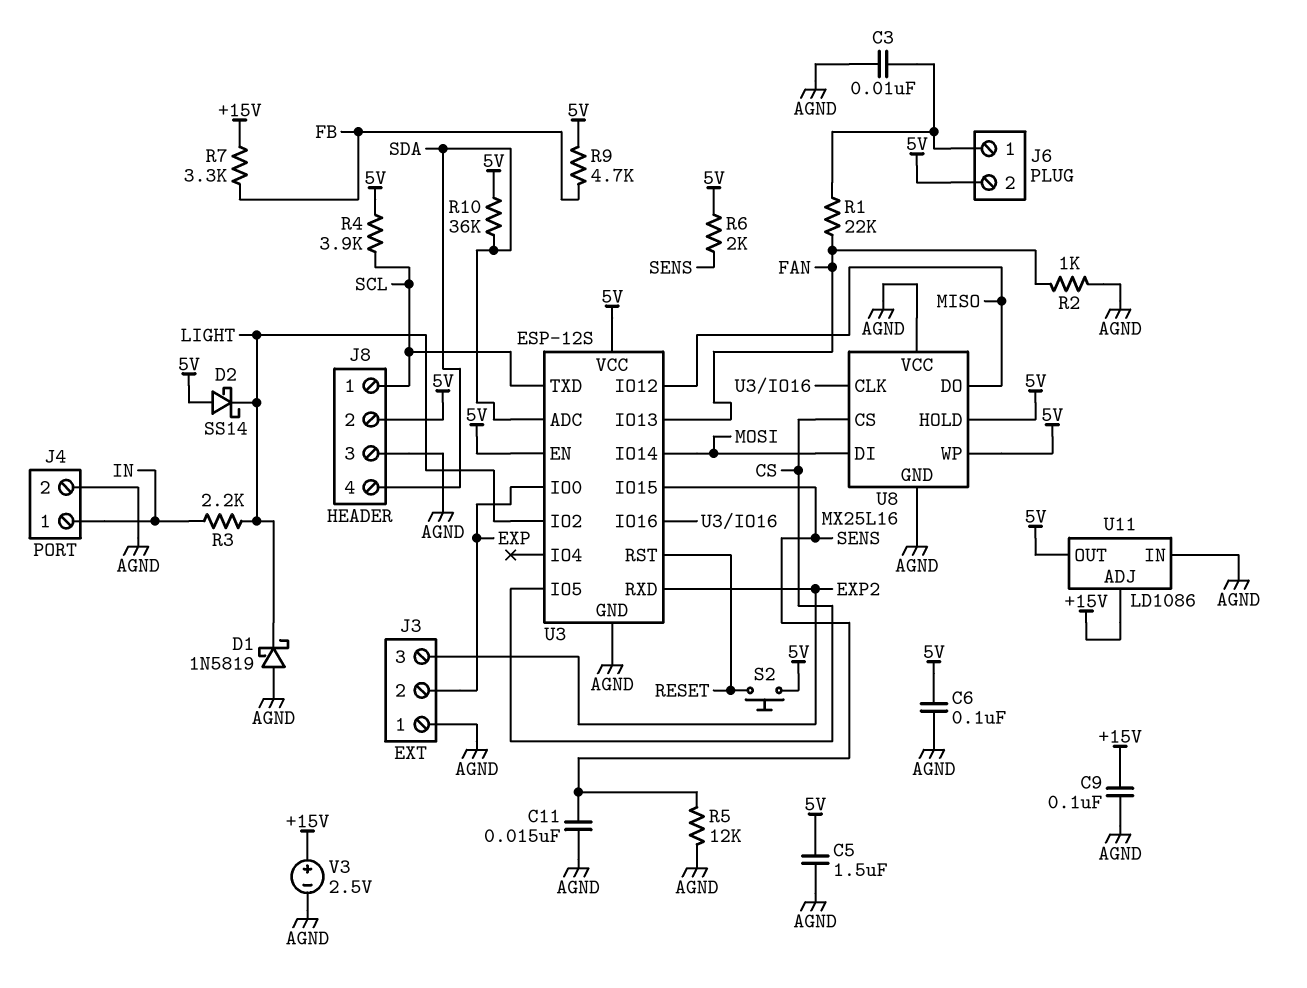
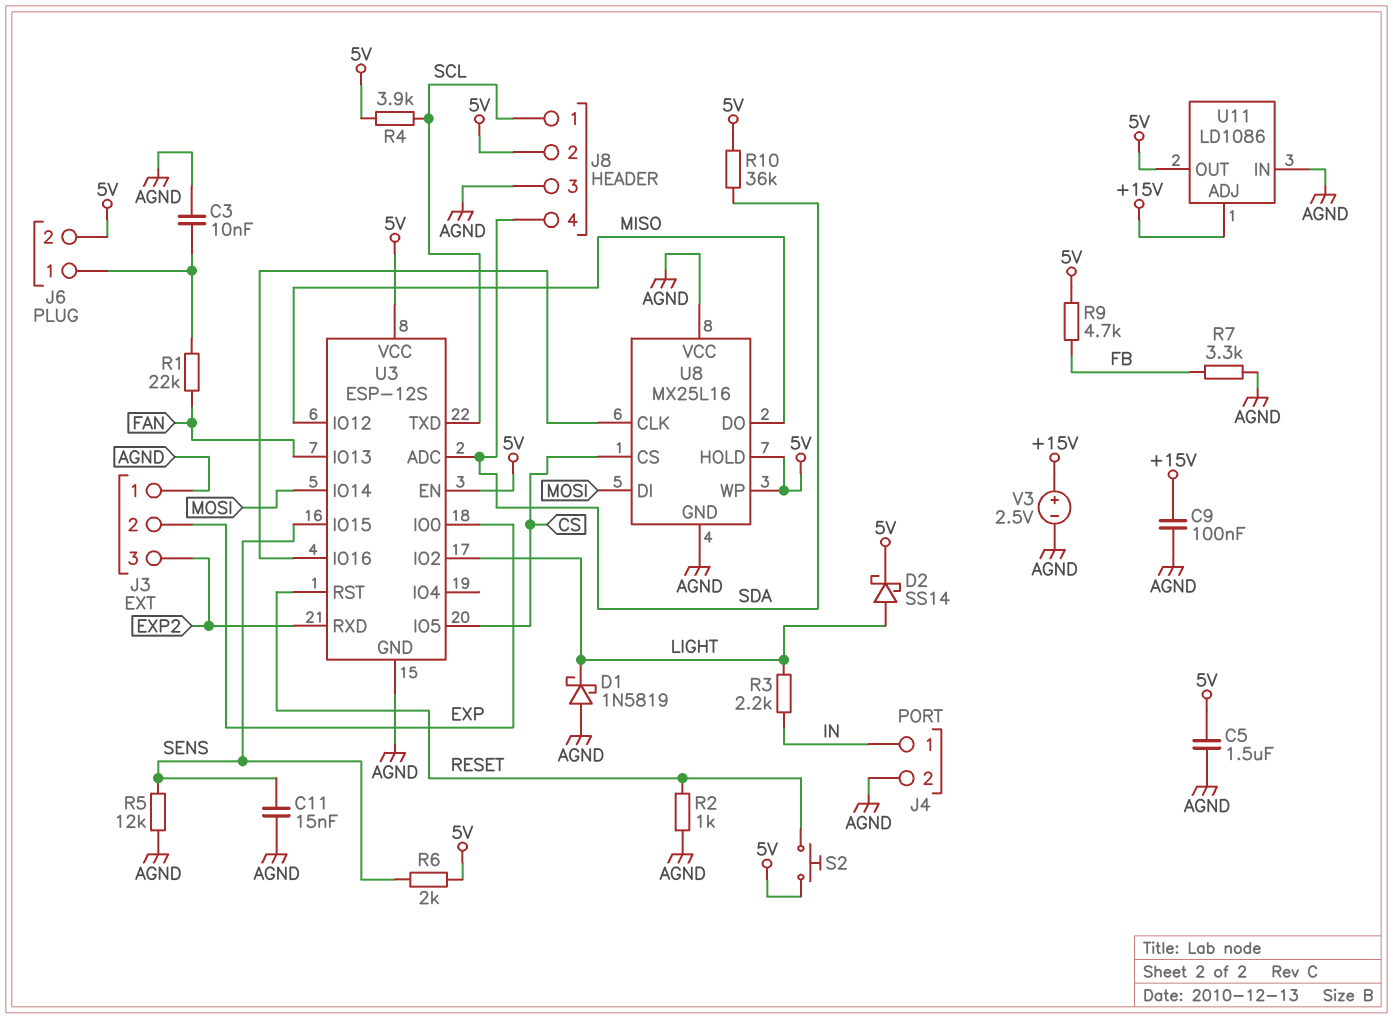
C6: 100nF (5V, AGND) -> none
D2: schottky SS14 (A 5V, K LIGHT) -> schottky SS14 (A LIGHT, K 5V)
R2: 1k (AGND, FAN) -> 1k (AGND, RESET)
R7: 3.3k (+15V, FB) -> 3.3k (AGND, FB)

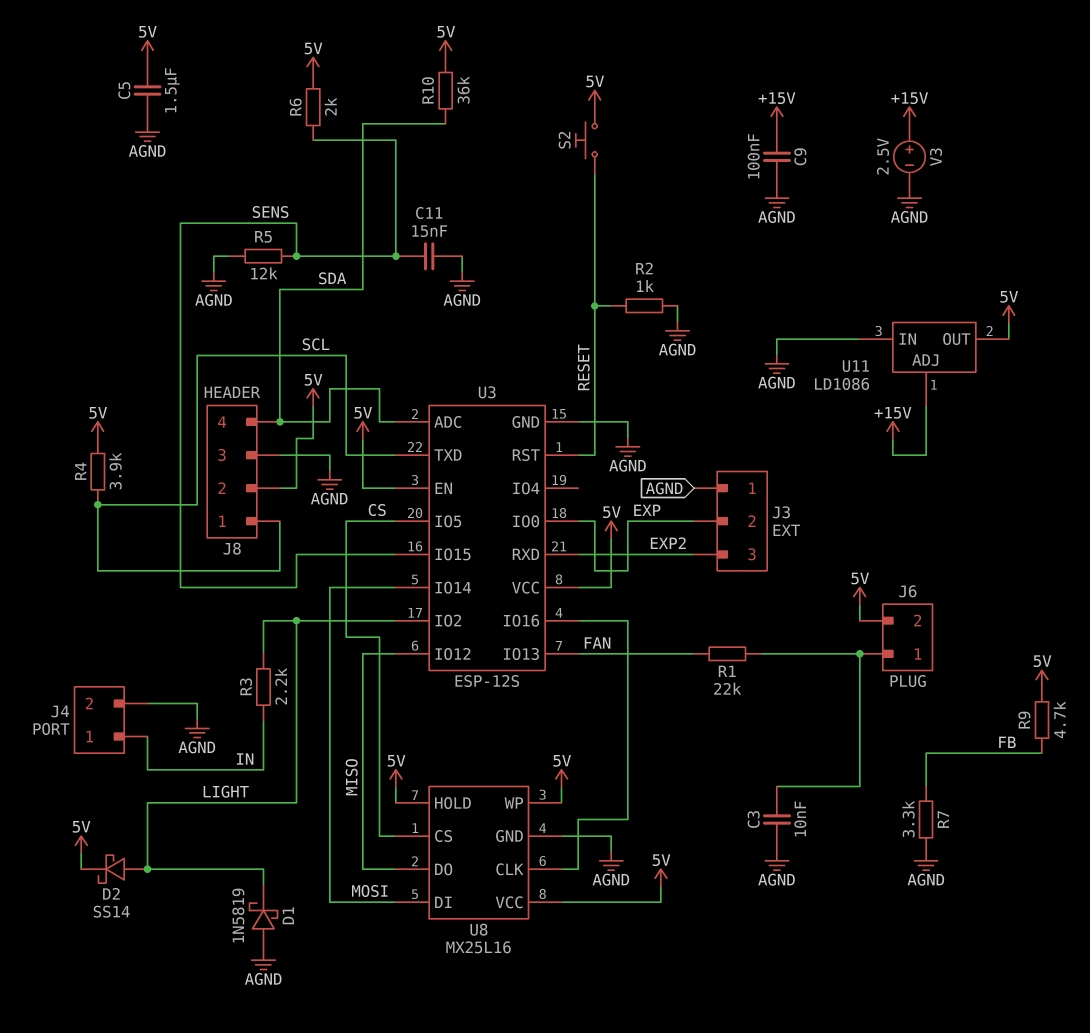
U8 pin VCC: AGND -> 5V

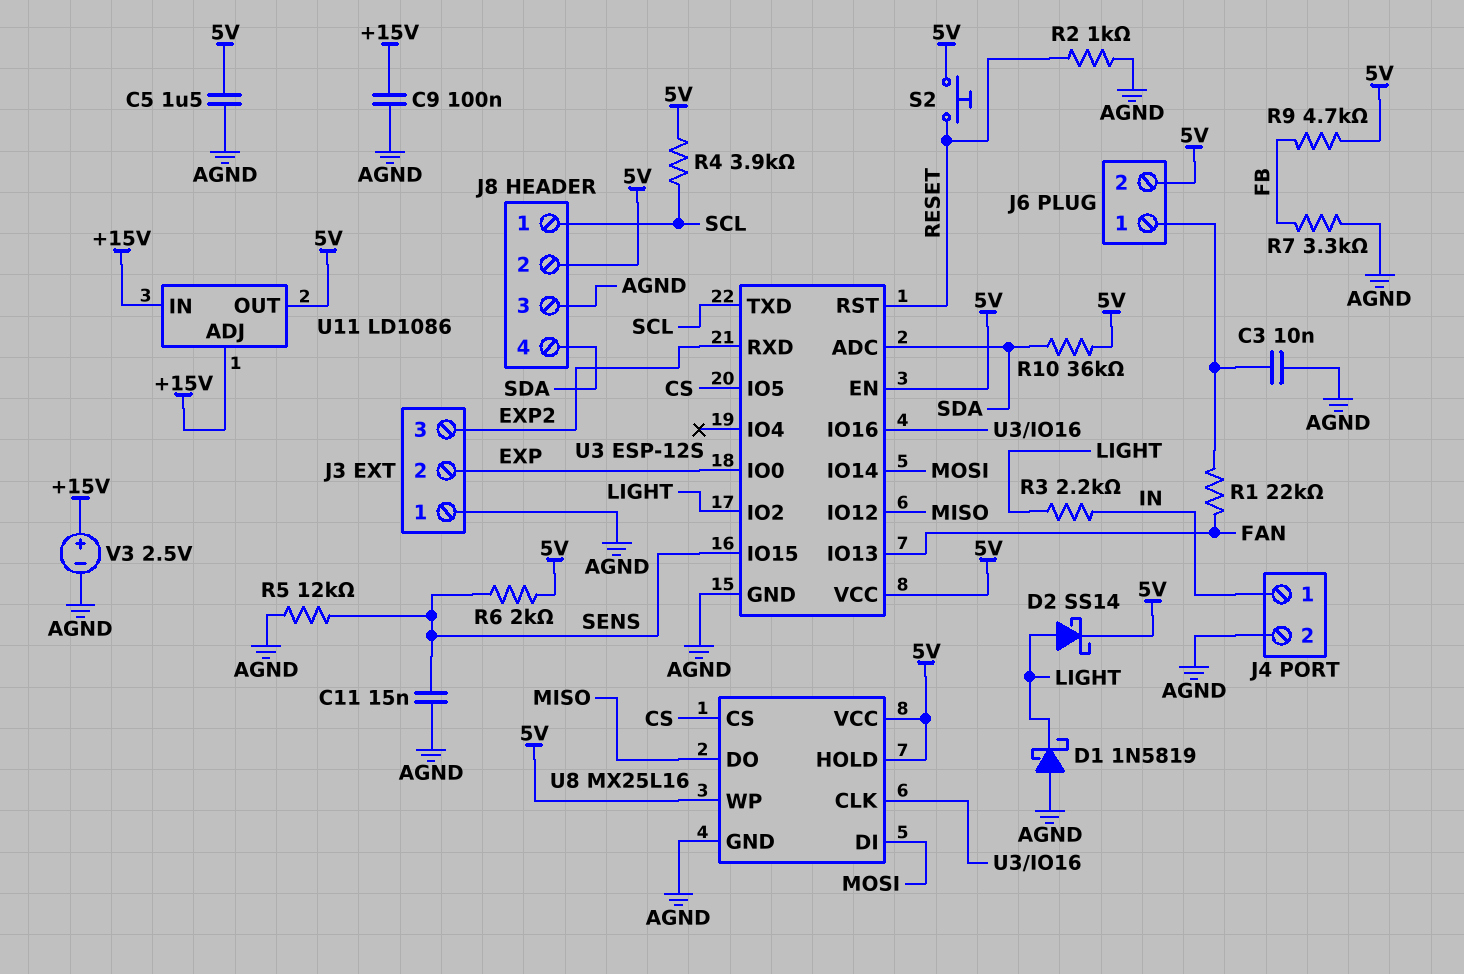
U11 pin IN: AGND -> +15V

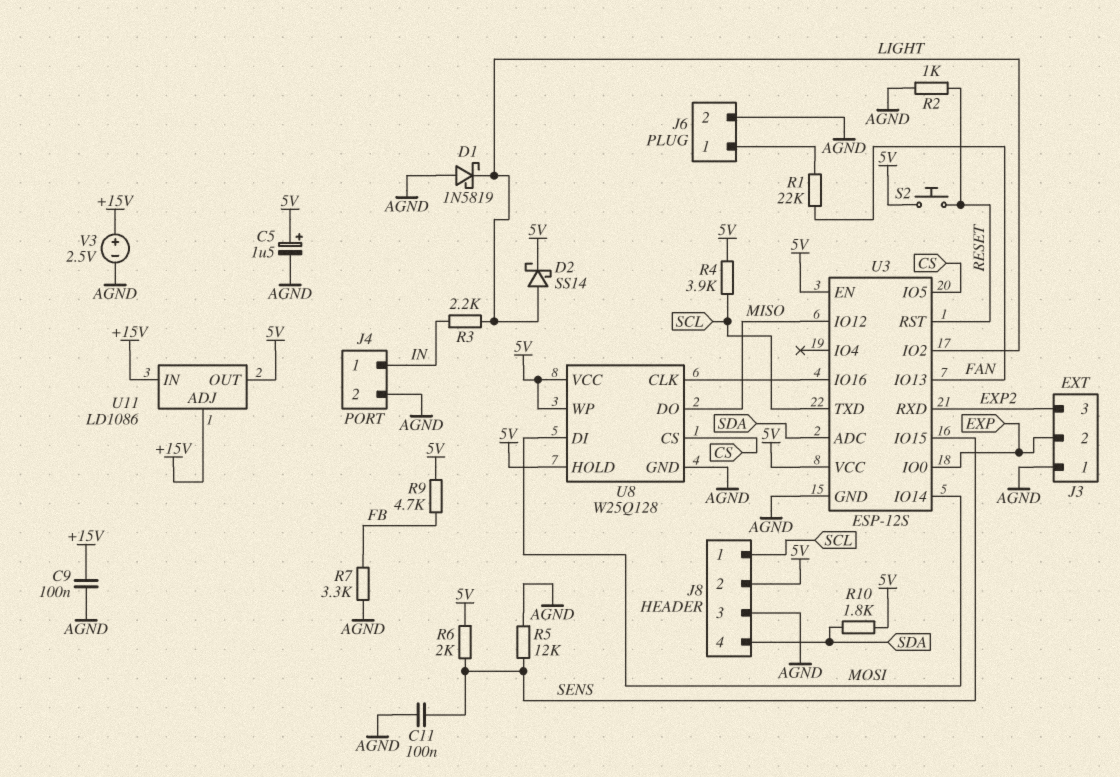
C3: 10nF (AGND, J6/1) -> none
C5: 1.5uF (5V, AGND) -> 1.5uF (plus 5V, minus AGND)
C11: 15nF (AGND, SENS) -> 100nF (AGND, SENS)
J6 pin 2: 5V -> AGND
R10: 36k (5V, SDA) -> 1.8k (5V, SDA)
U8: MX25L16 -> W25Q128

